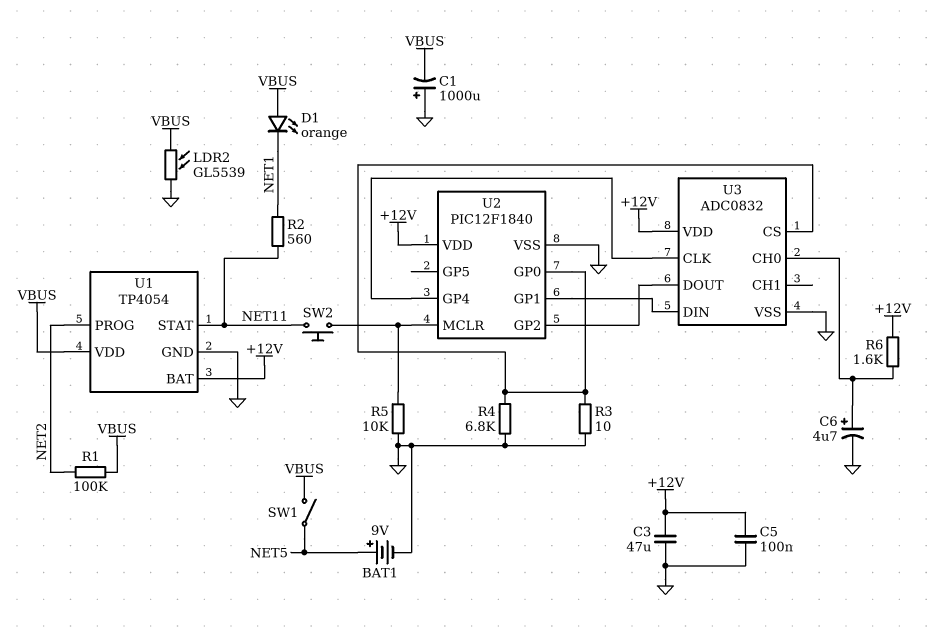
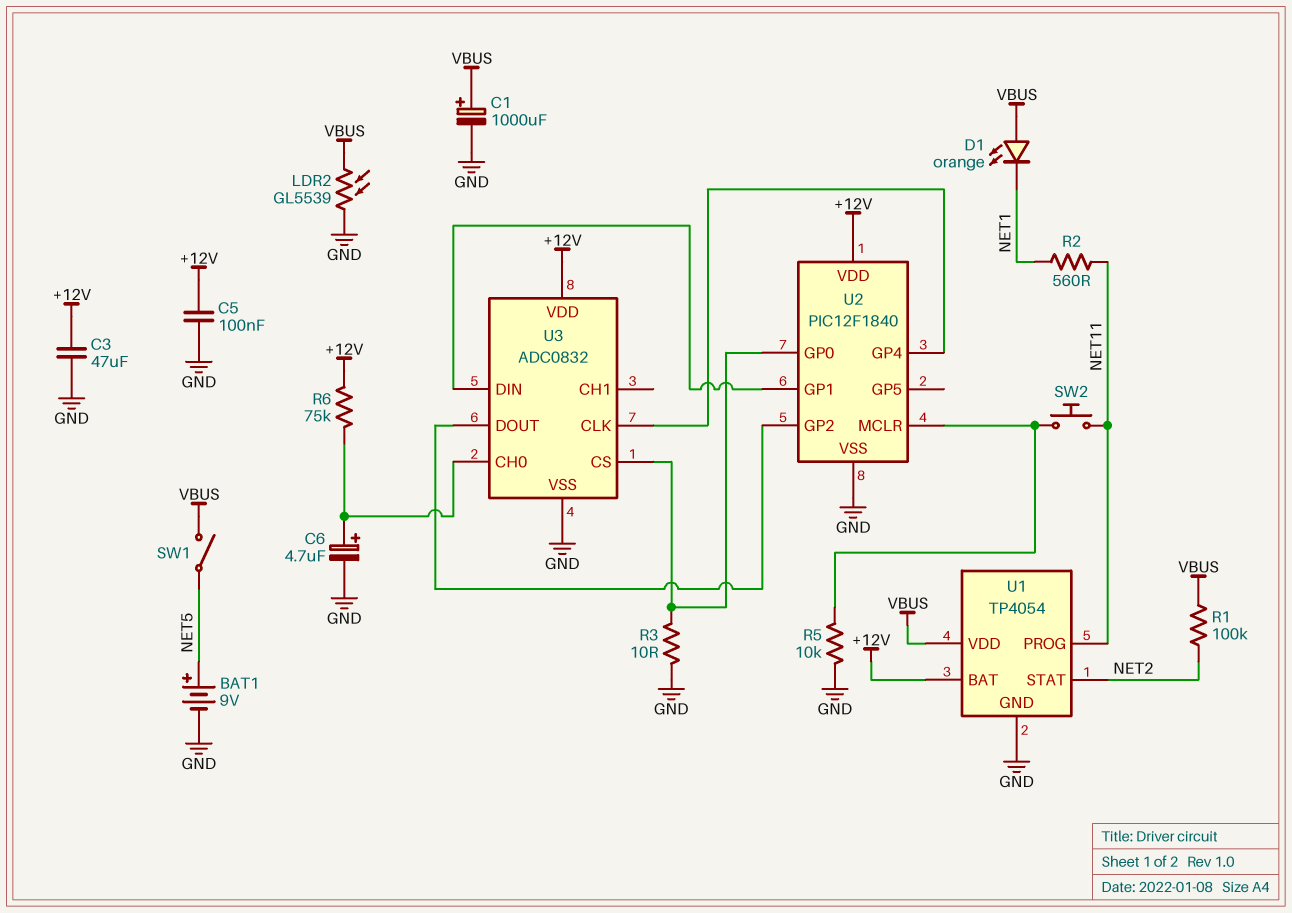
C1: 1000uF (plus GND, minus VBUS) -> 1000uF (plus VBUS, minus GND)
R4: 6.8k (GND, U2/GP0) -> none
R6: 1.6k (+12V, U3/CH0) -> 75k (+12V, U3/CH0)
U1 pin PROG: NET2 -> NET11
U1 pin STAT: NET11 -> NET2

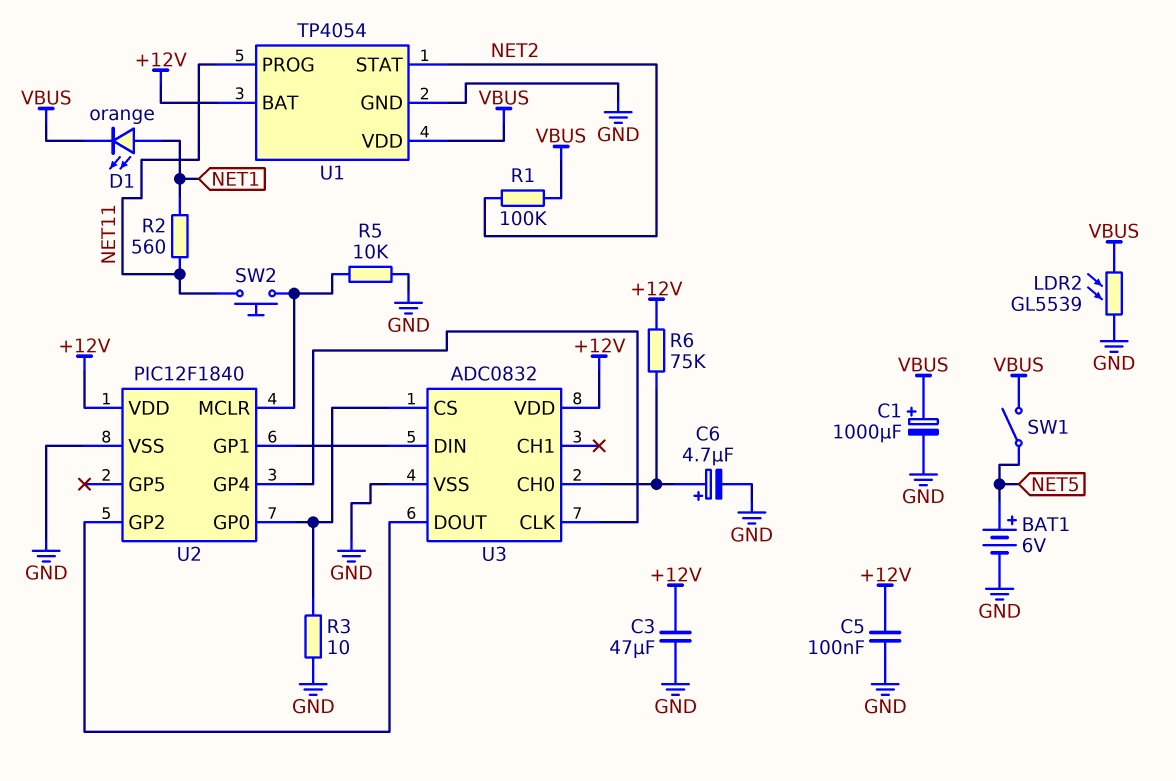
BAT1: 9V (plus NET5, minus GND) -> 6V (plus NET5, minus GND)
D1: LED orange (A VBUS, K NET1) -> LED orange (A NET1, K VBUS)

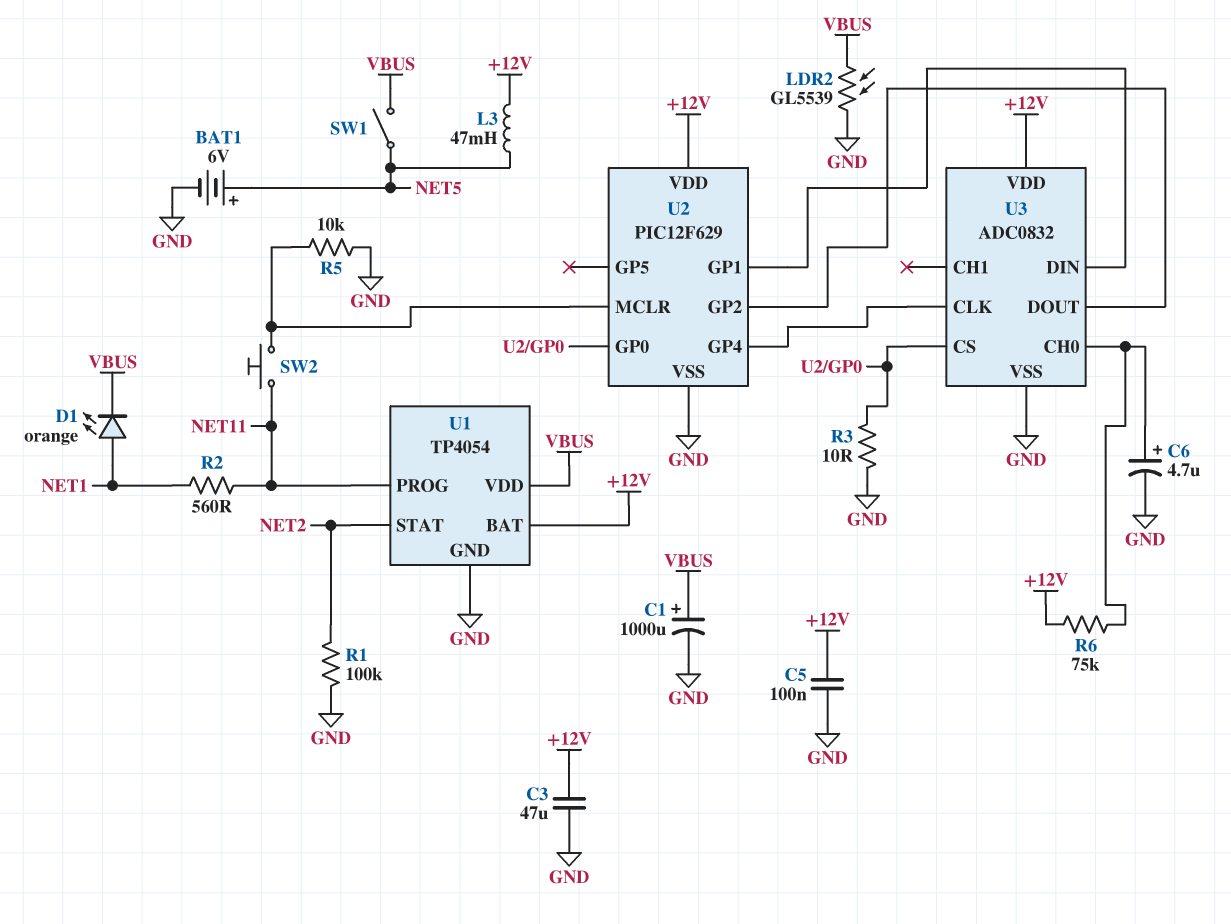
L3: none -> 47mH (+12V, NET5)
R1: 100k (NET2, VBUS) -> 100k (GND, NET2)
U2: PIC12F1840 -> PIC12F629

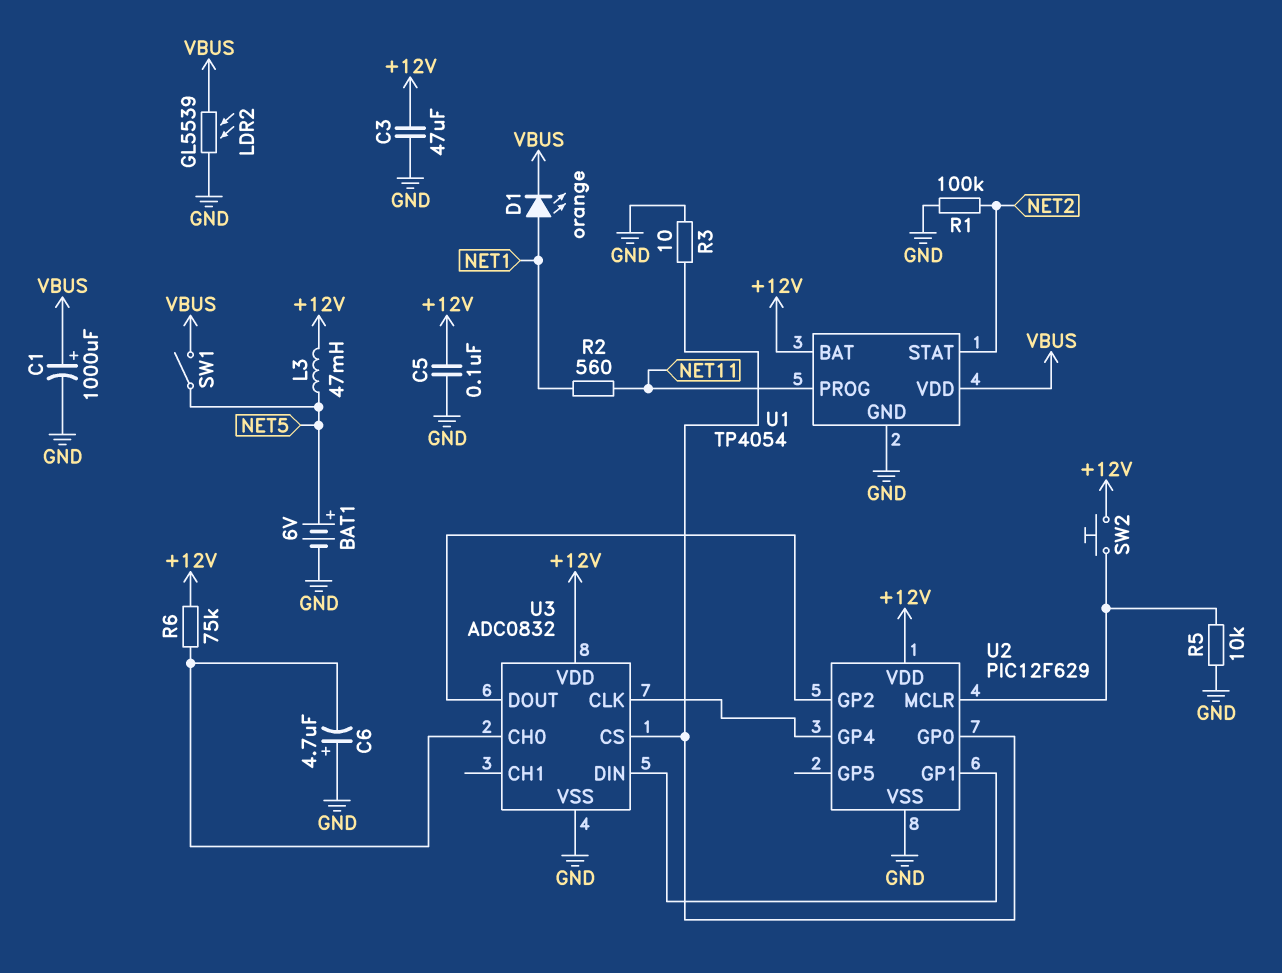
C6: 4.7uF (plus U3/CH0, minus GND) -> 4.7uF (plus GND, minus U3/CH0)
SW2: button (NET11, U2/MCLR) -> button (+12V, U2/MCLR)

